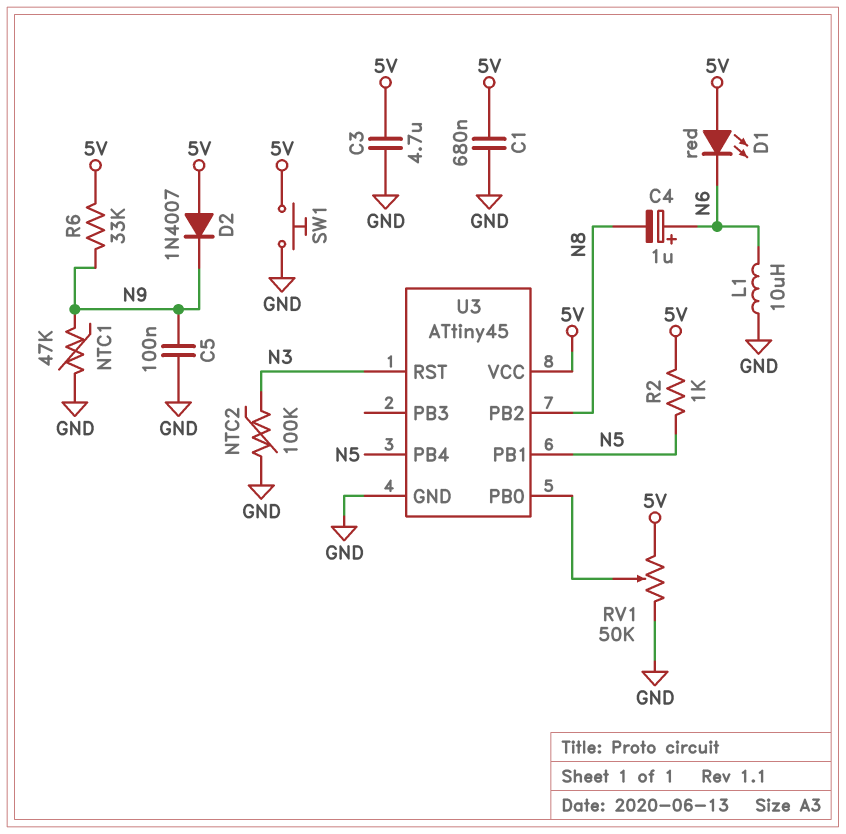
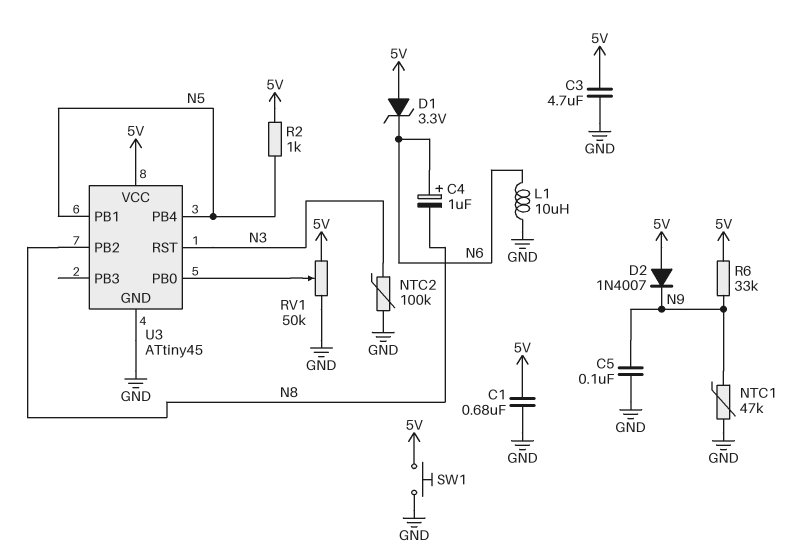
D1: LED red (A 5V, K N6) -> zener 3.3V (A 5V, K N6)

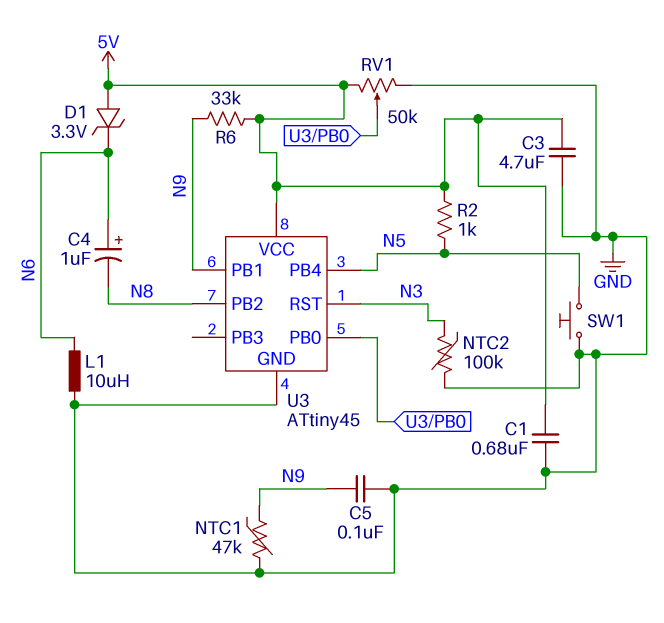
D2: diode 1N4007 (A 5V, K N9) -> none
SW1: button (5V, GND) -> button (GND, N5)
U3 pin PB1: N5 -> N9

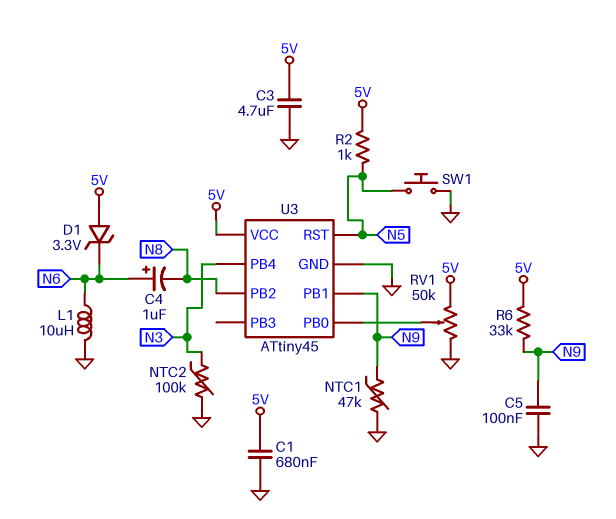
U3 pin PB4: N5 -> N3
U3 pin RST: N3 -> N5

